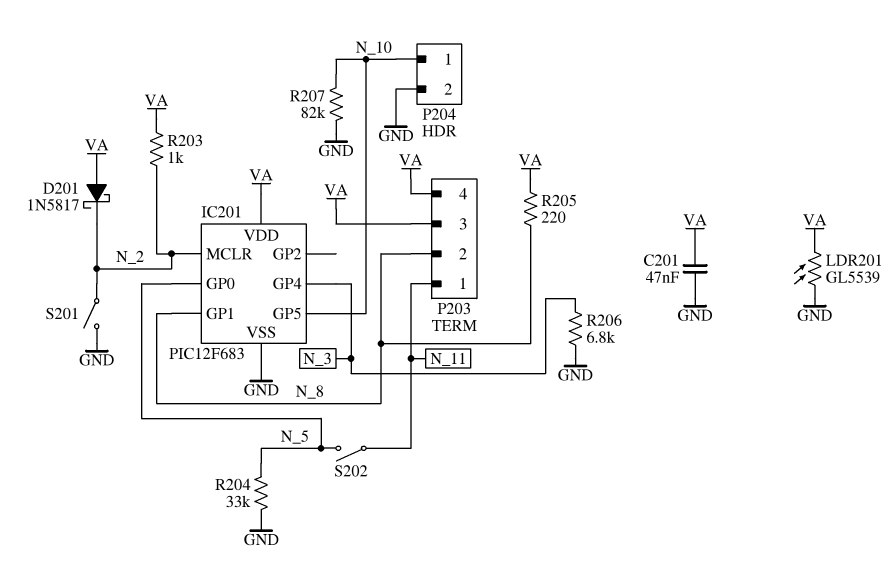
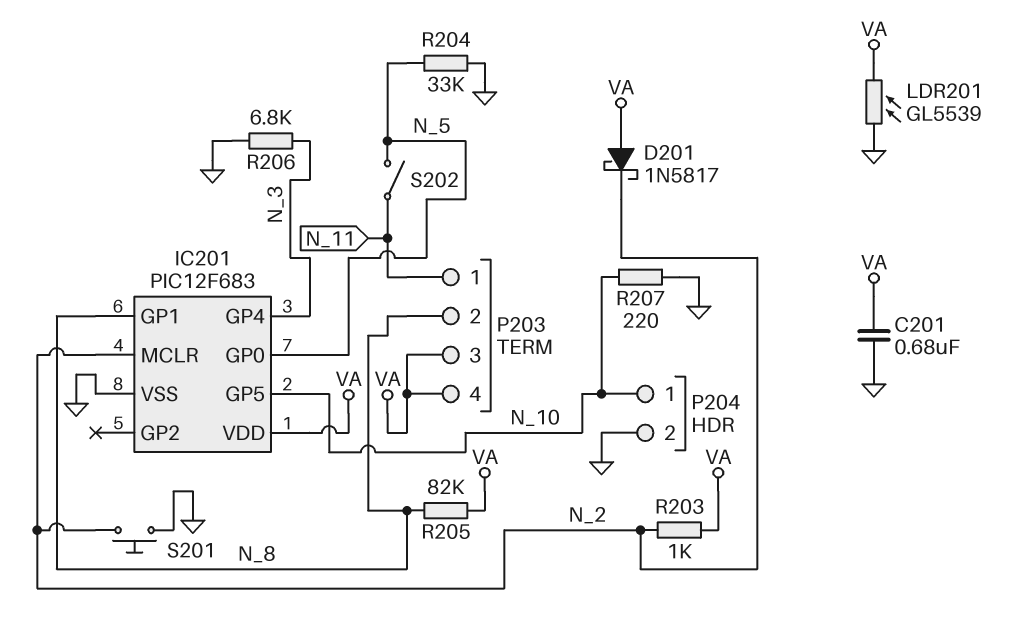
C201: 47nF (GND, VA) -> 680nF (GND, VA)
R205: 220 (N_8, VA) -> 82k (N_8, VA)
R207: 82k (GND, N_10) -> 220 (GND, N_10)
S201: switch (GND, N_2) -> button (GND, N_2)

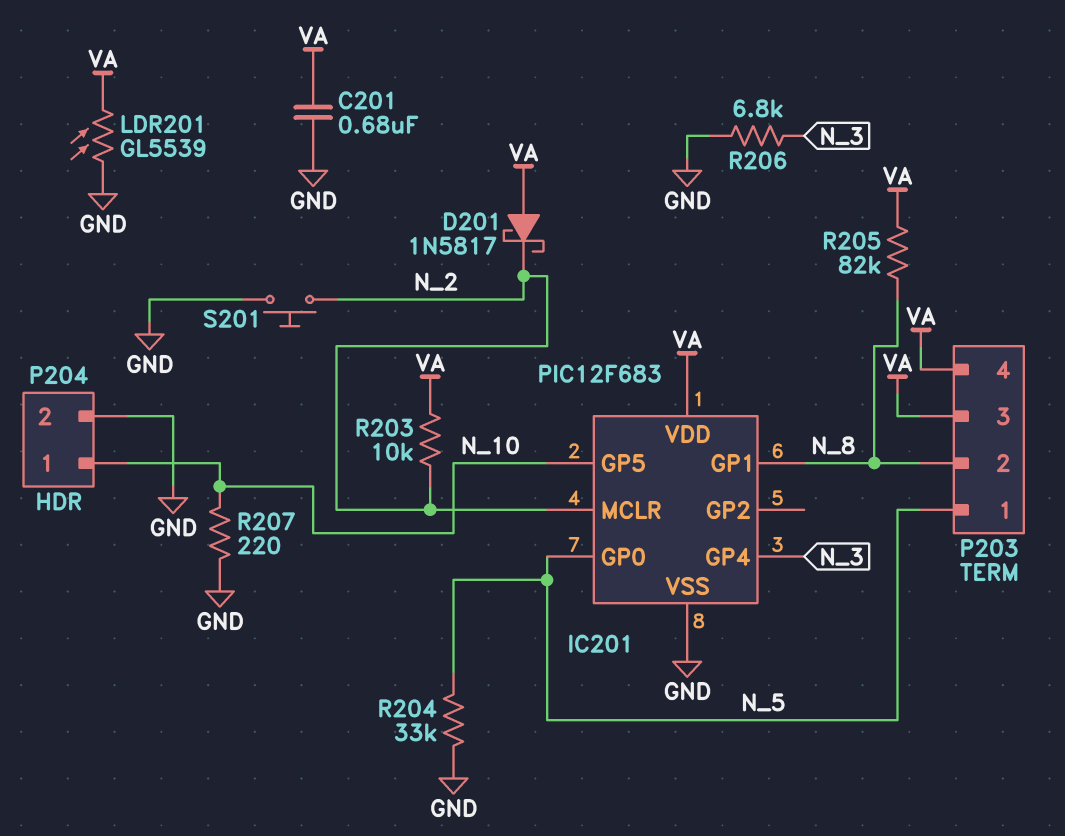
P203 pin 1: N_11 -> N_5
R203: 1k (N_2, VA) -> 10k (N_2, VA)
S202: switch (N_5, N_11) -> none

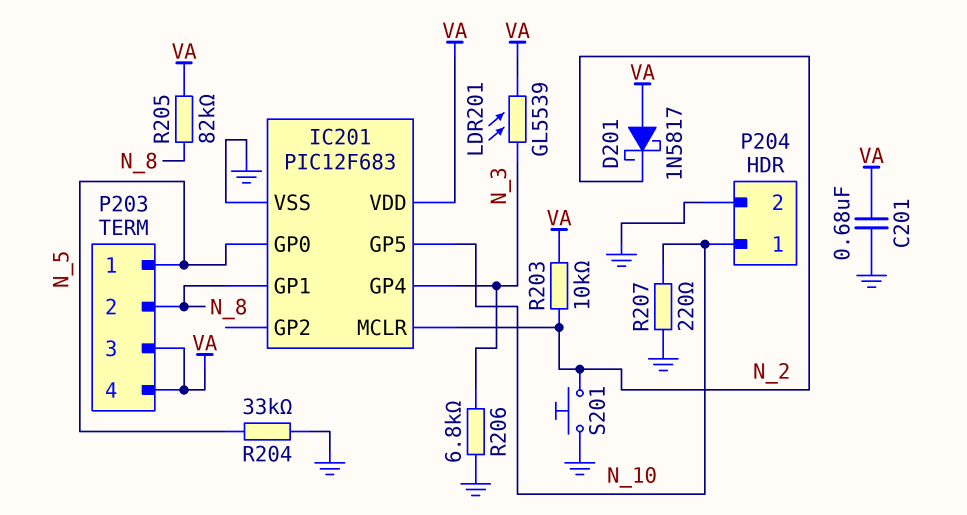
LDR201: GL5539 (GND, VA) -> GL5539 (N_3, VA)

